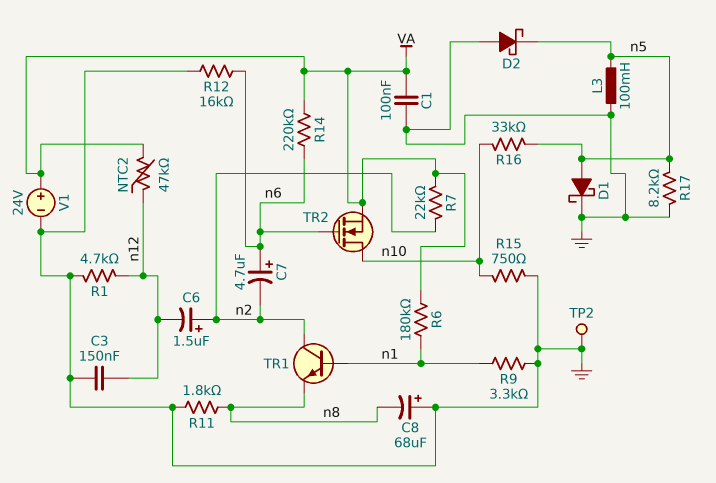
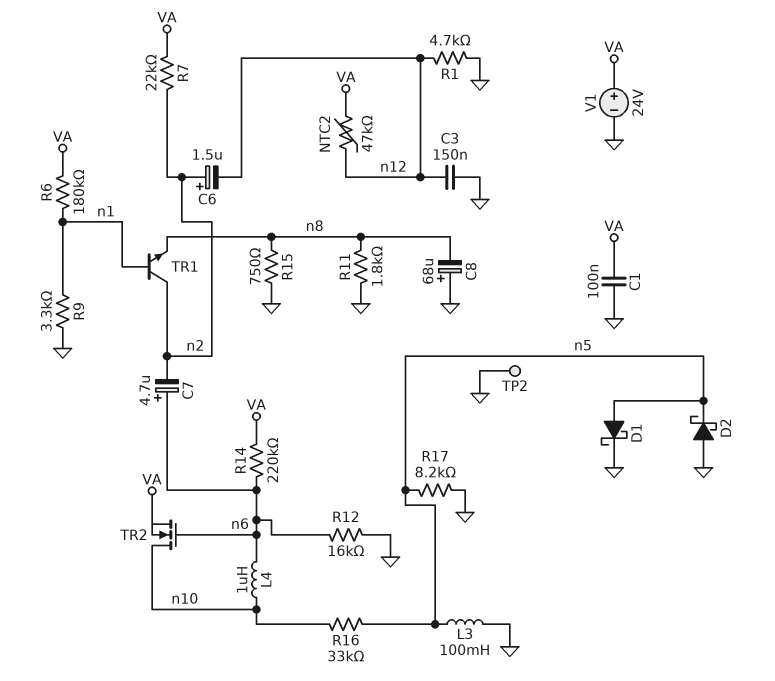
L4: none -> 1uH (n6, n10)
R15: 750 (GND, n10) -> 750 (GND, n8)

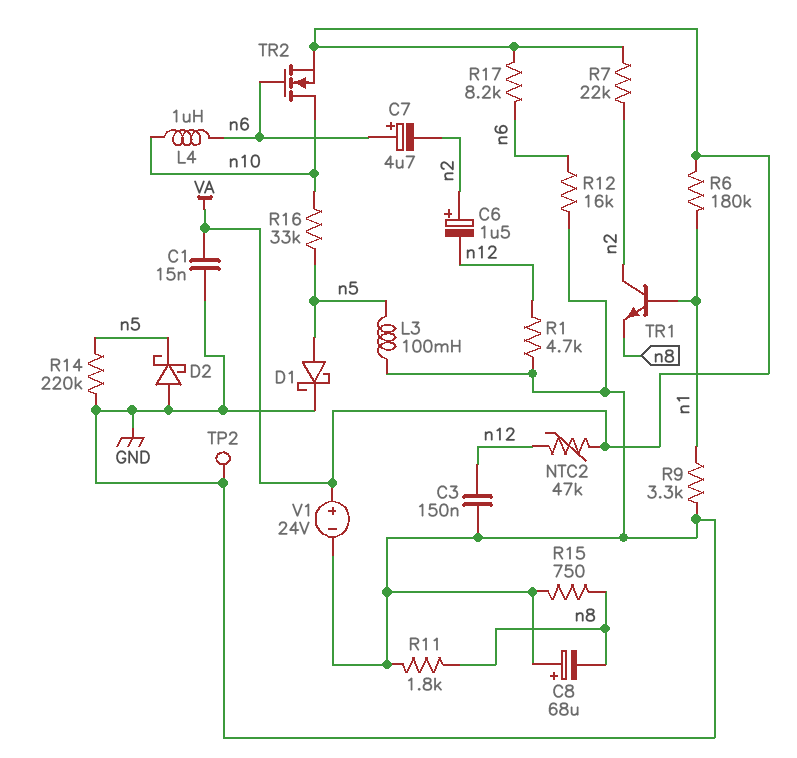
C1: 100nF (GND, VA) -> 15nF (GND, VA)
R14: 220k (VA, n6) -> 220k (GND, n5)
R17: 8.2k (GND, n5) -> 8.2k (VA, n6)

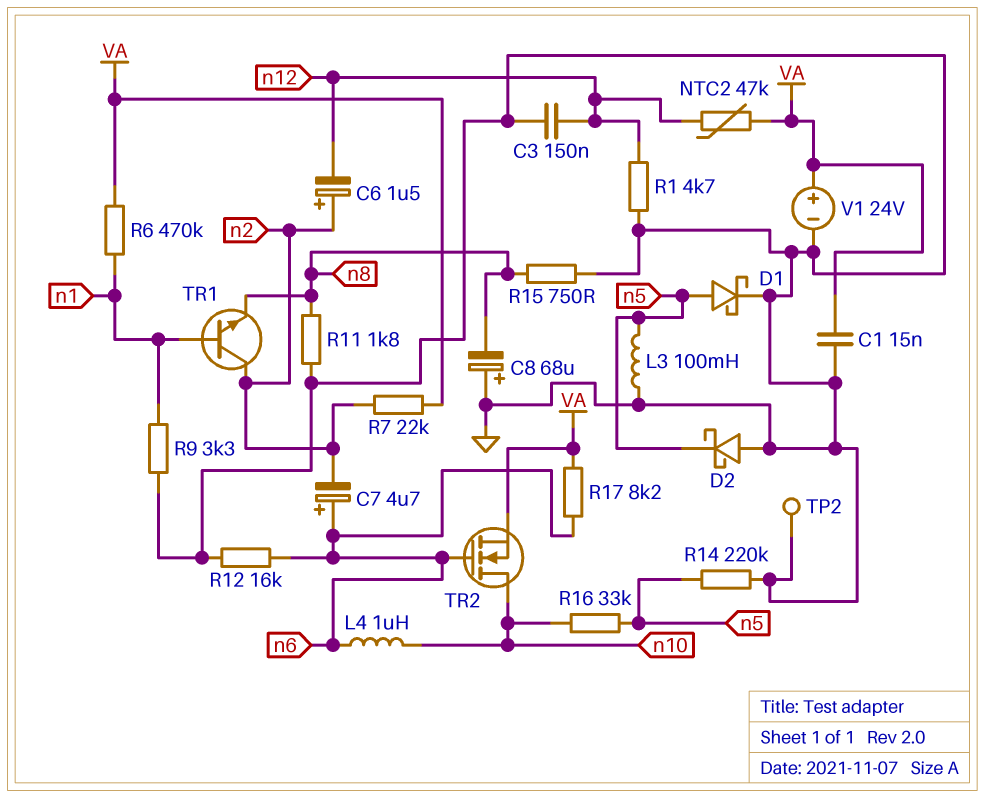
R6: 180k (VA, n1) -> 470k (VA, n1)

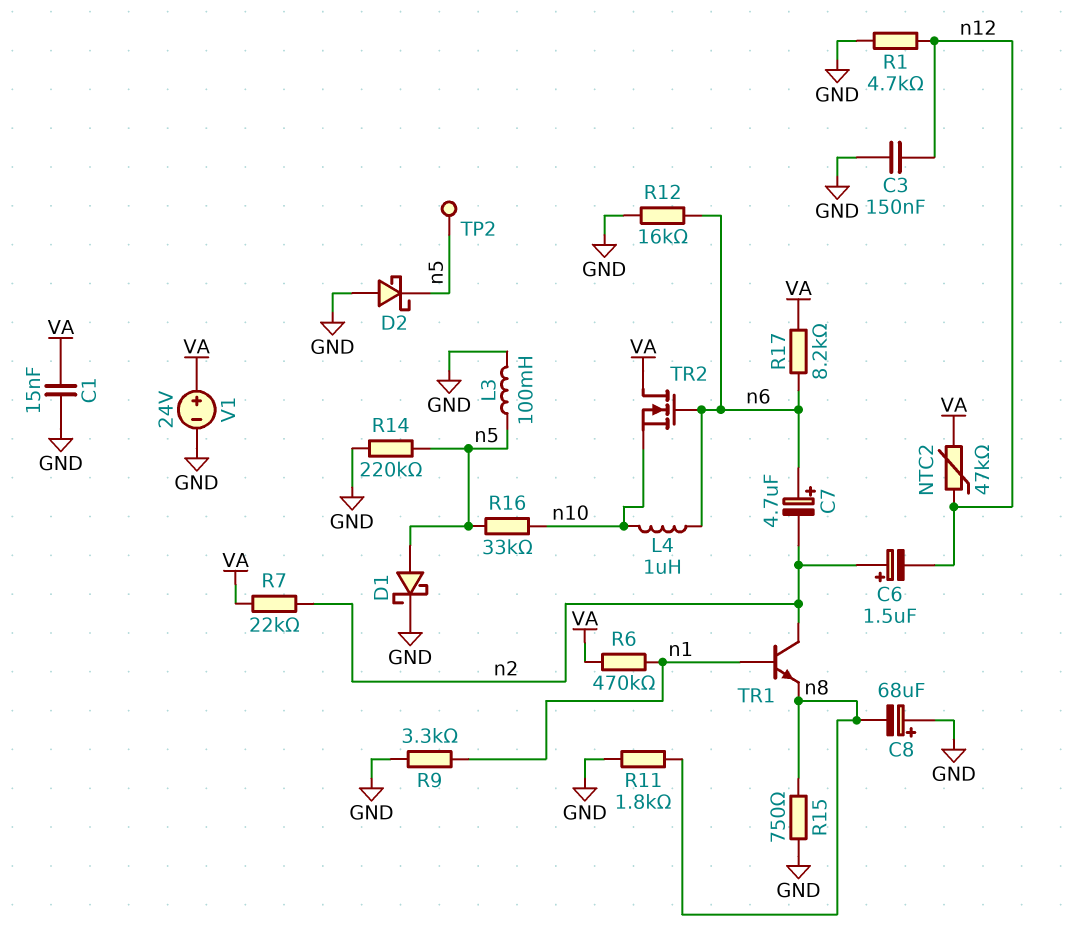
TP2: test point (GND) -> test point (n5)
TR2: NMOS (G n6, D n10, S VA) -> NMOS (G n6, D VA, S n10)

